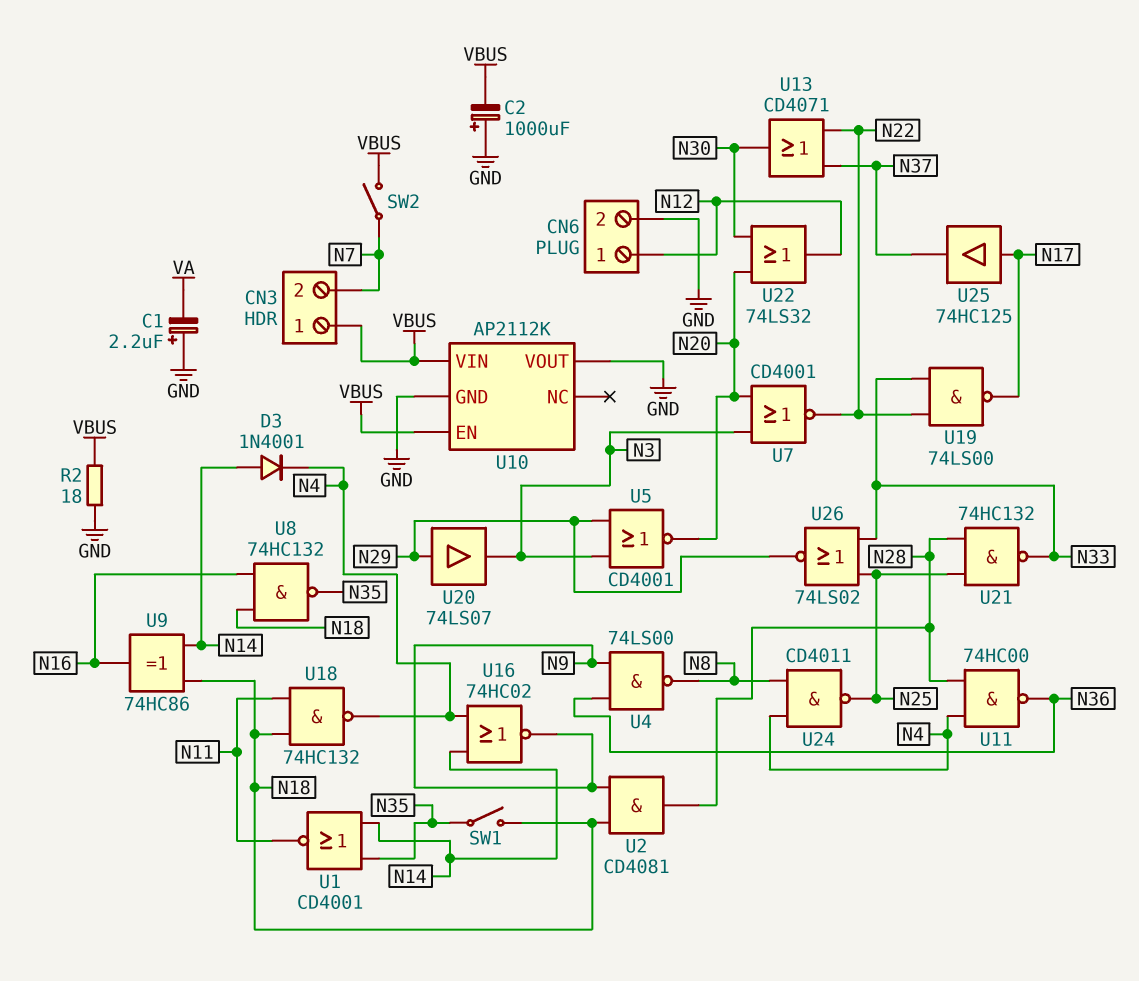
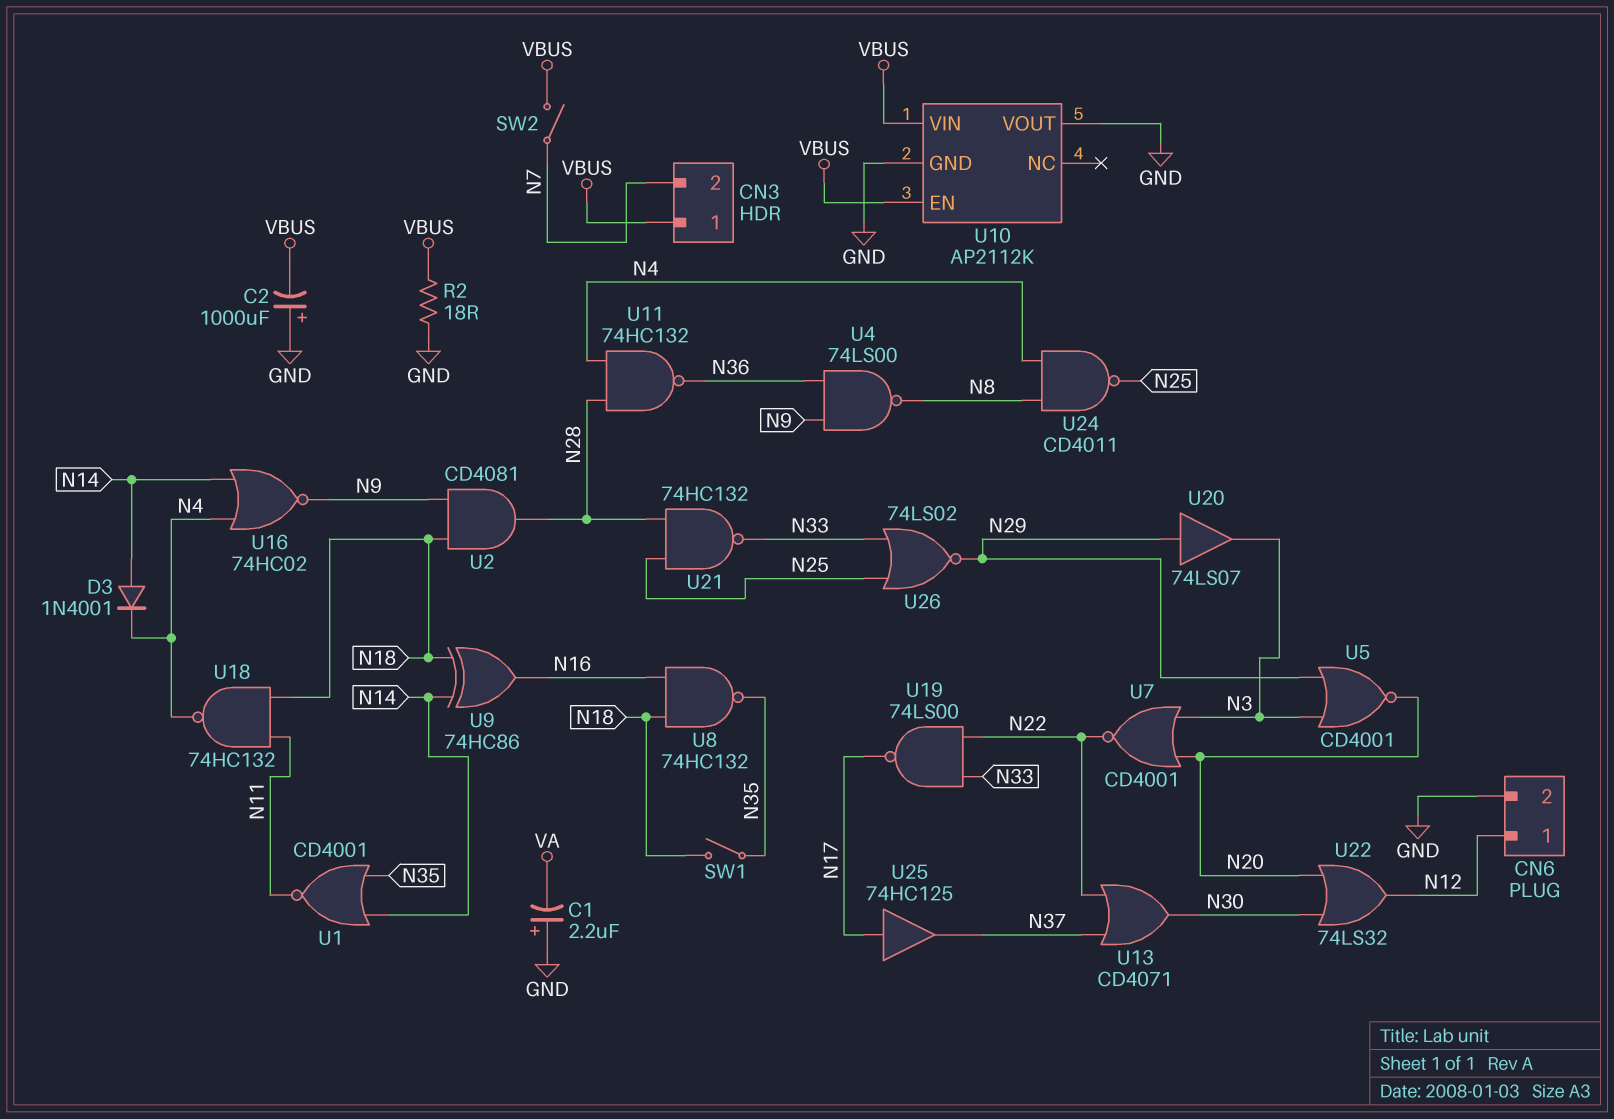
U11: NAND 74HC00 (in N4, in N28, out N36) -> NAND 74HC132 (in N4, in N28, out N36)

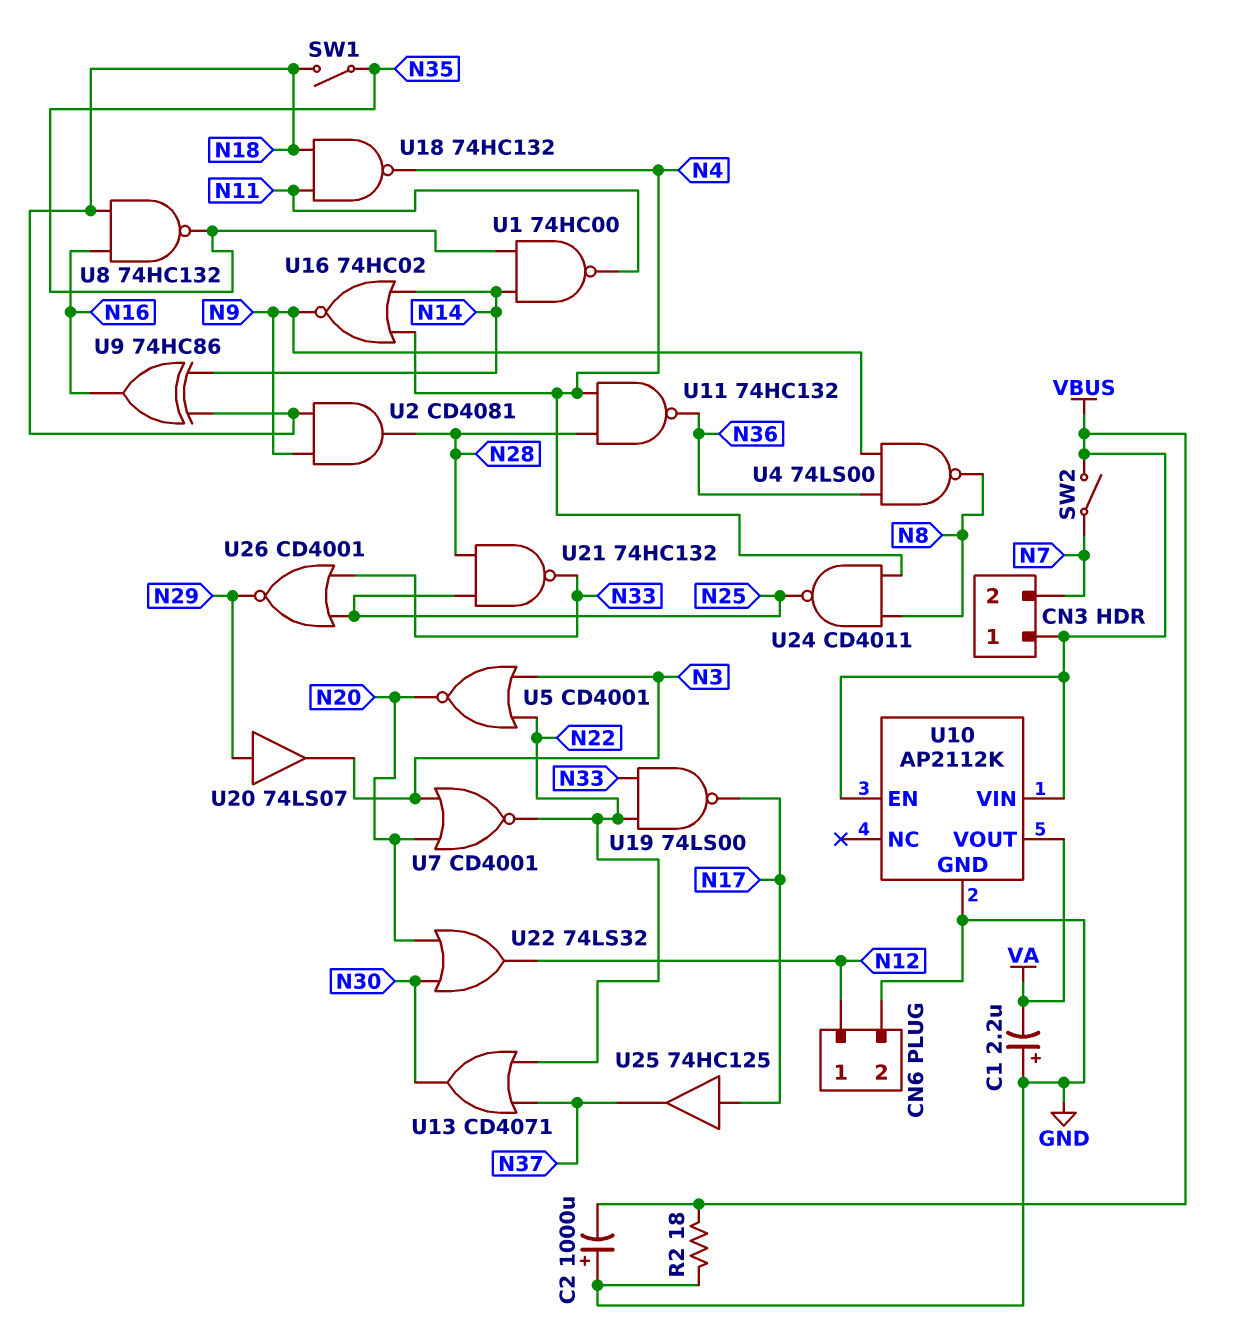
D3: diode 1N4001 (A N14, K N4) -> none
U1: NOR CD4001 (in N14, in N35, out N11) -> NAND 74HC00 (in N14, in N35, out N11)
U5: NOR CD4001 (in N3, in N29, out N20) -> NOR CD4001 (in N3, in N22, out N20)
U10 pin VOUT: GND -> VA
U26: NOR 74LS02 (in N25, in N33, out N29) -> NOR CD4001 (in N25, in N33, out N29)

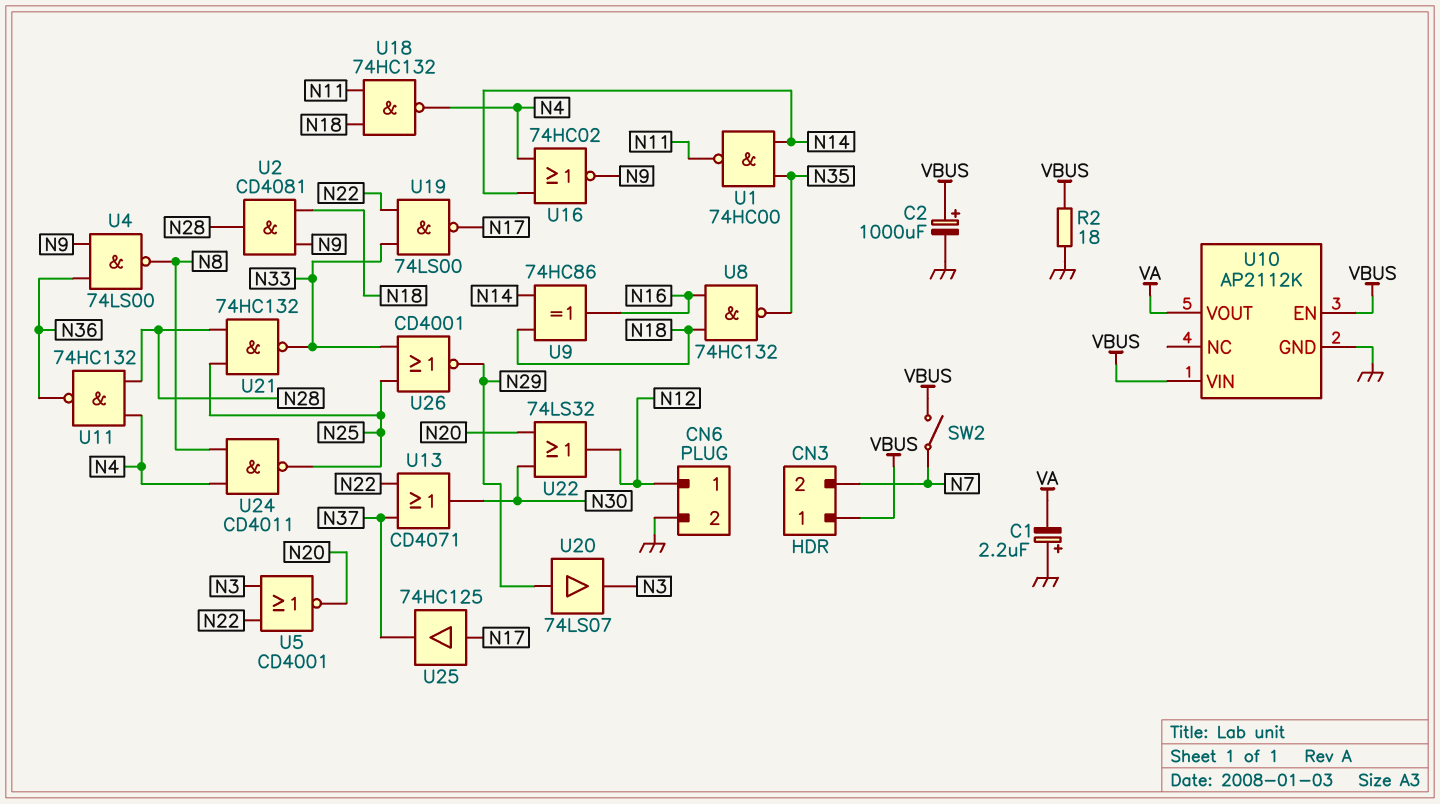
C2: 1000uF (plus GND, minus VBUS) -> 1000uF (plus VBUS, minus GND)
SW1: switch (N18, N35) -> none
U7: NOR CD4001 (in N3, in N20, out N22) -> none

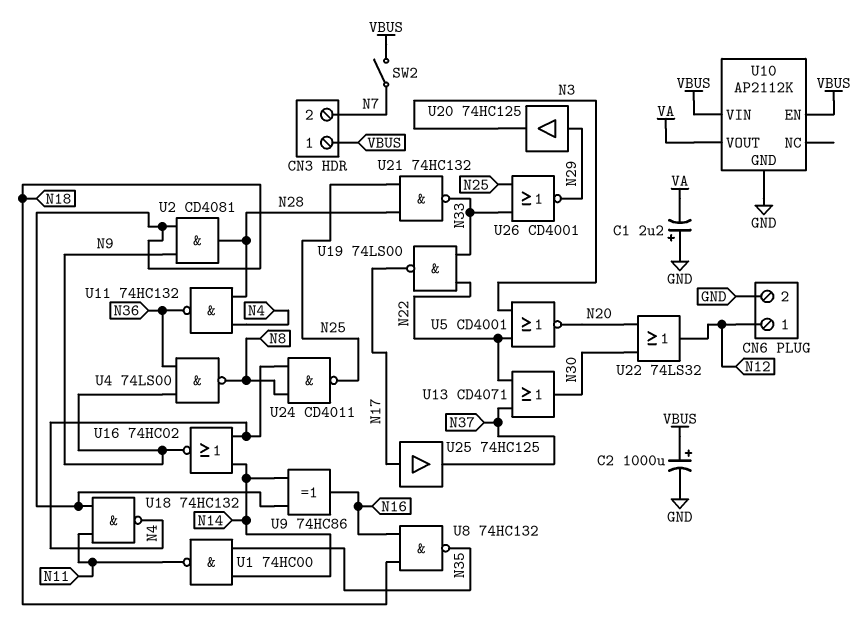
R2: 18 (GND, VBUS) -> none
U20: buffer 74LS07 (in N29, out N3) -> buffer 74HC125 (in N29, out N3)

